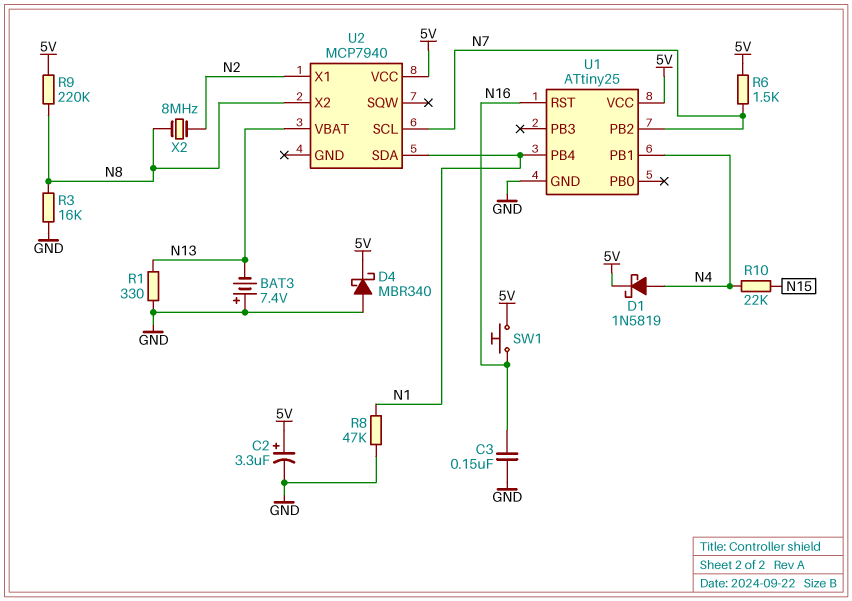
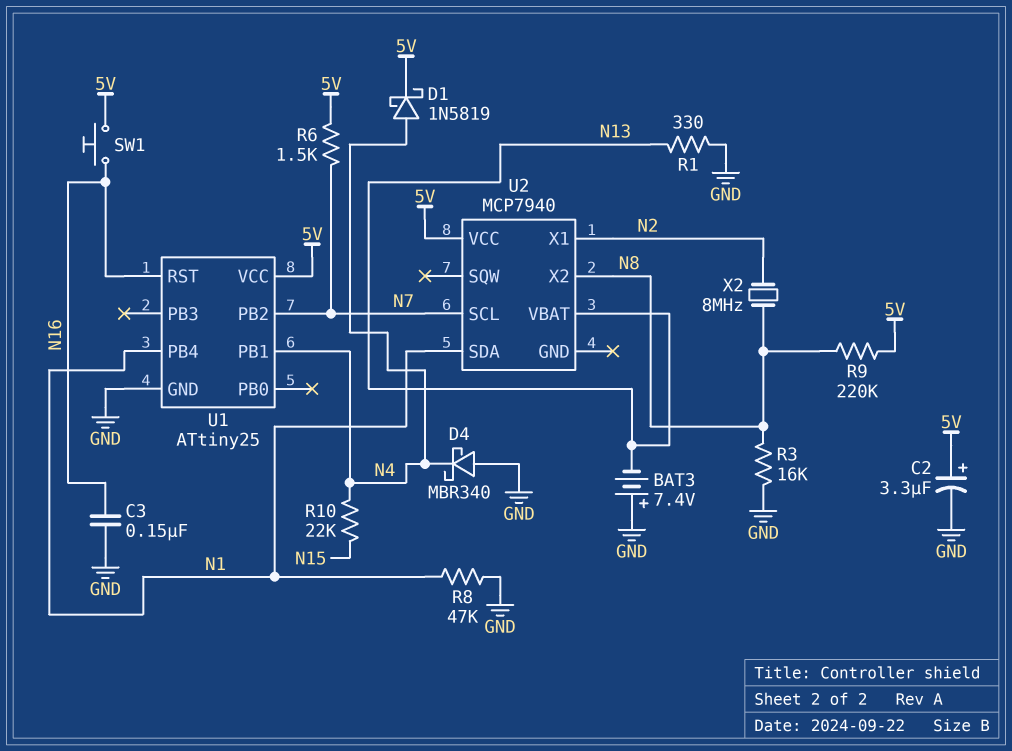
D4: schottky MBR340 (A GND, K 5V) -> schottky MBR340 (A GND, K N4)

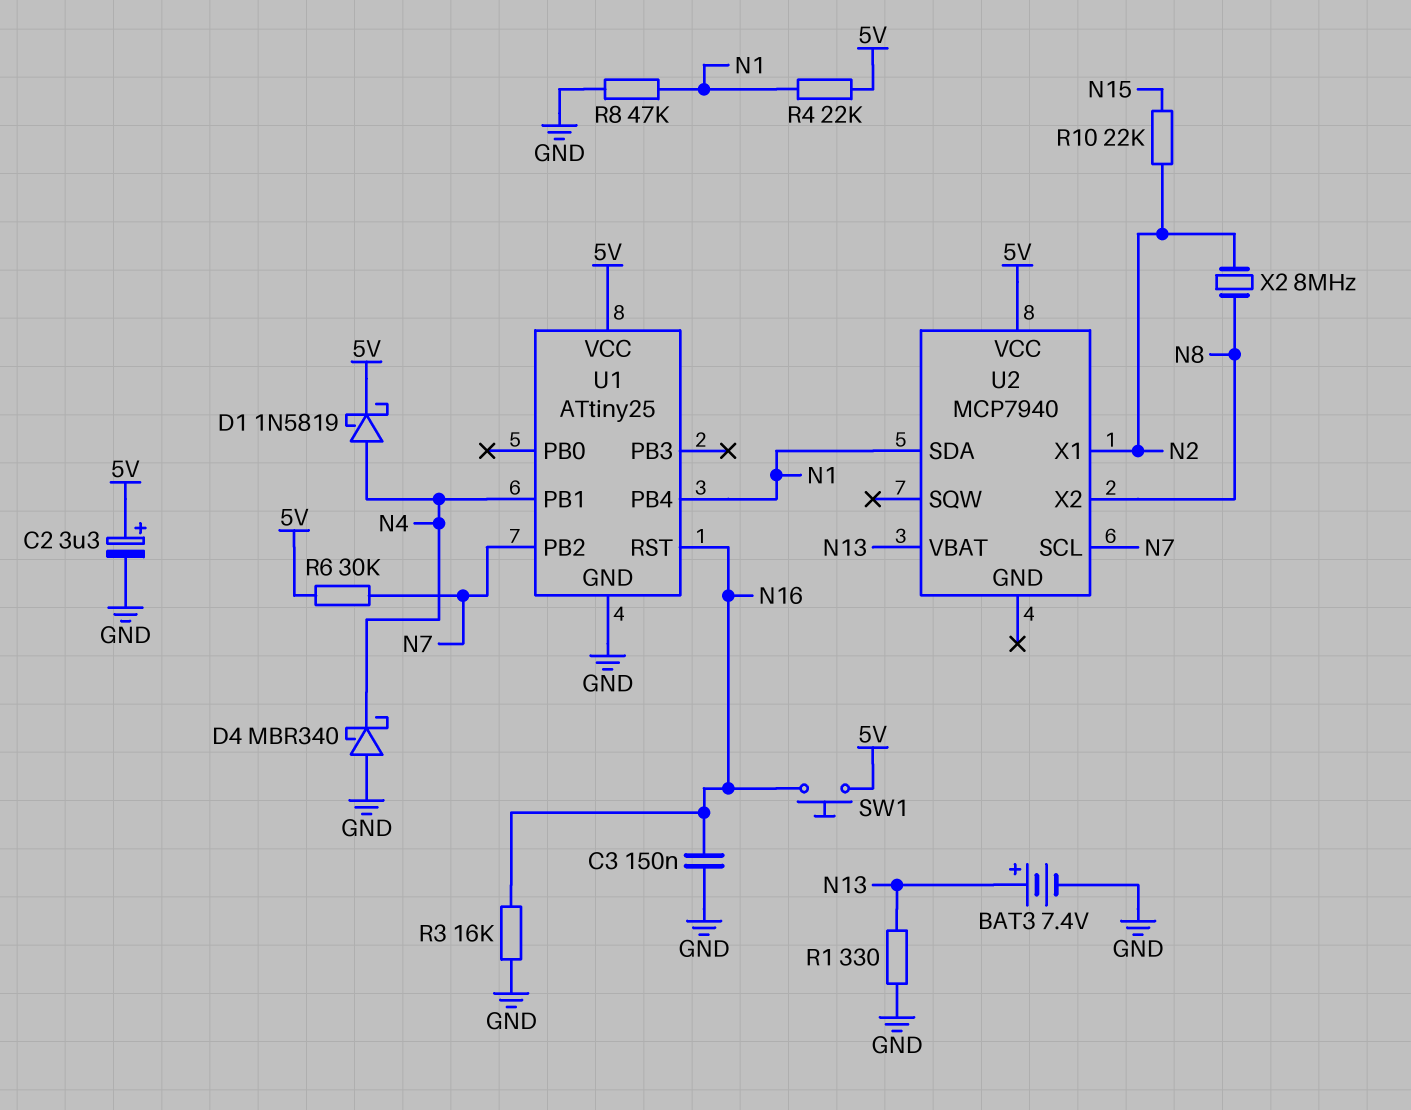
BAT3: 7.4V (plus GND, minus N13) -> 7.4V (plus N13, minus GND)
R3: 16k (GND, N8) -> 16k (GND, N16)
R4: none -> 22k (5V, N1)
R6: 1.5k (5V, N7) -> 30k (5V, N7)
R9: 220k (5V, N8) -> none
R10: 22k (N4, N15) -> 22k (N2, N15)

